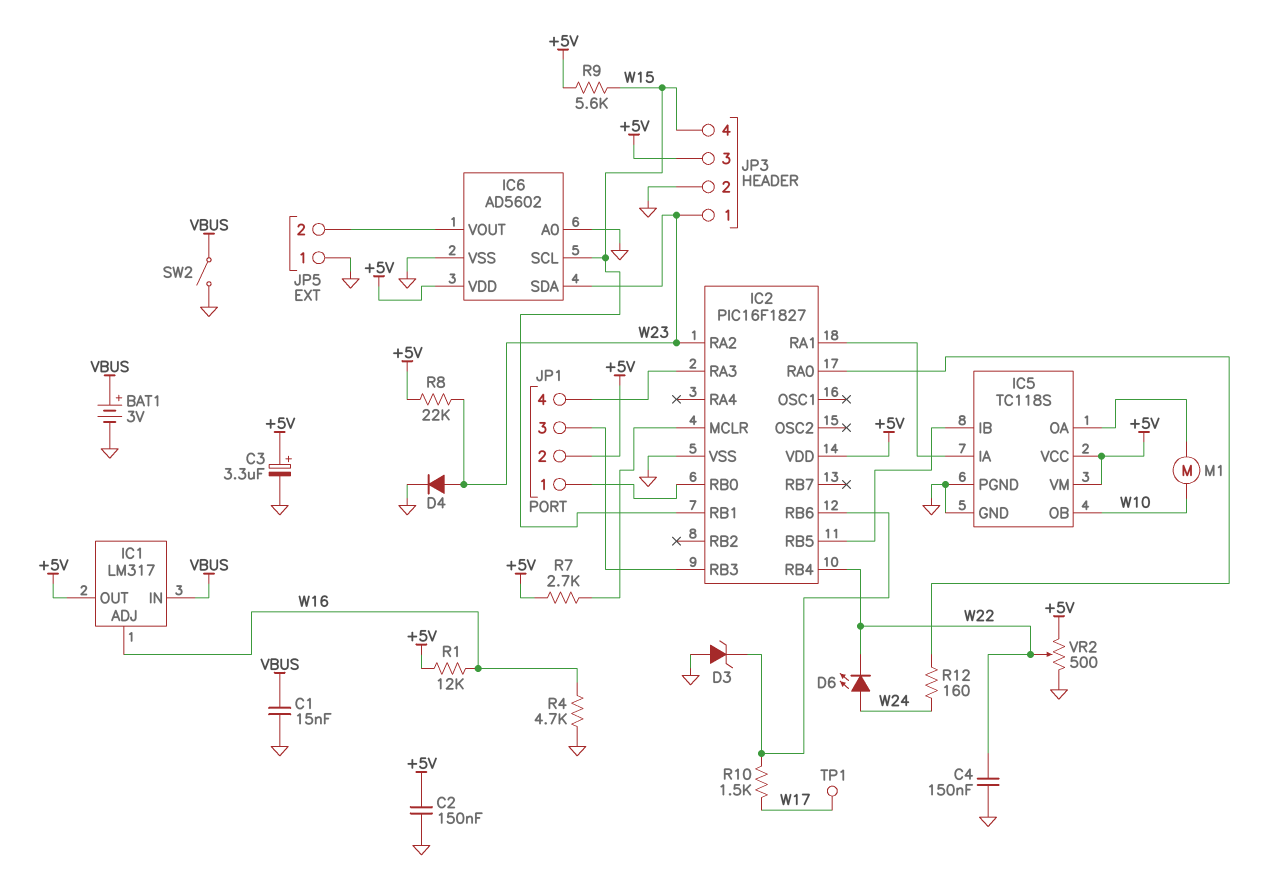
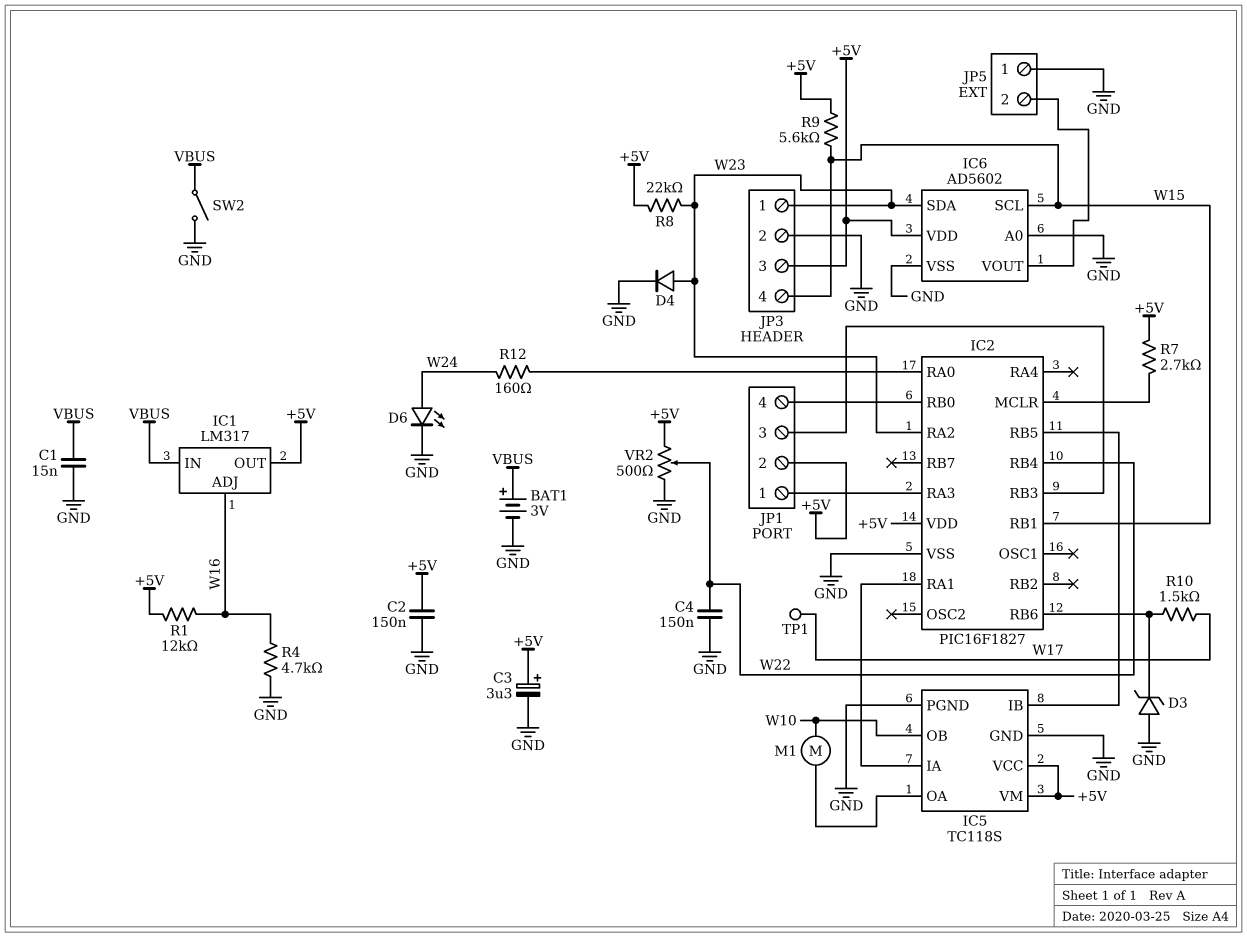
D6: LED (A W24, K W22) -> LED (A W24, K GND)
JP1 pin 1: IC2/RB0 -> IC2/RA3
JP1 pin 4: IC2/RA3 -> IC2/RB0

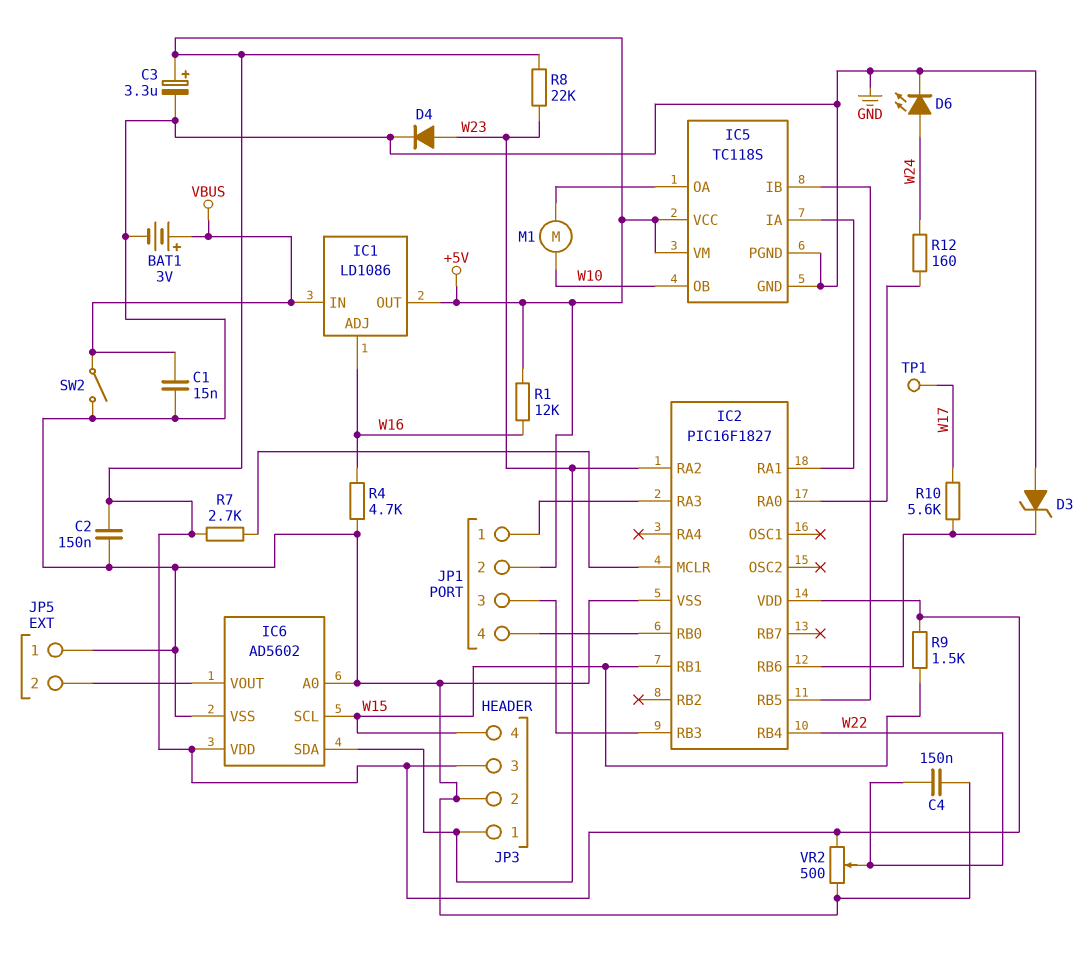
IC1: LM317 -> LD1086
R9: 5.6k (+5V, W15) -> 1.5k (+5V, W15)
R10: 1.5k (IC2/RB6, W17) -> 5.6k (IC2/RB6, W17)

